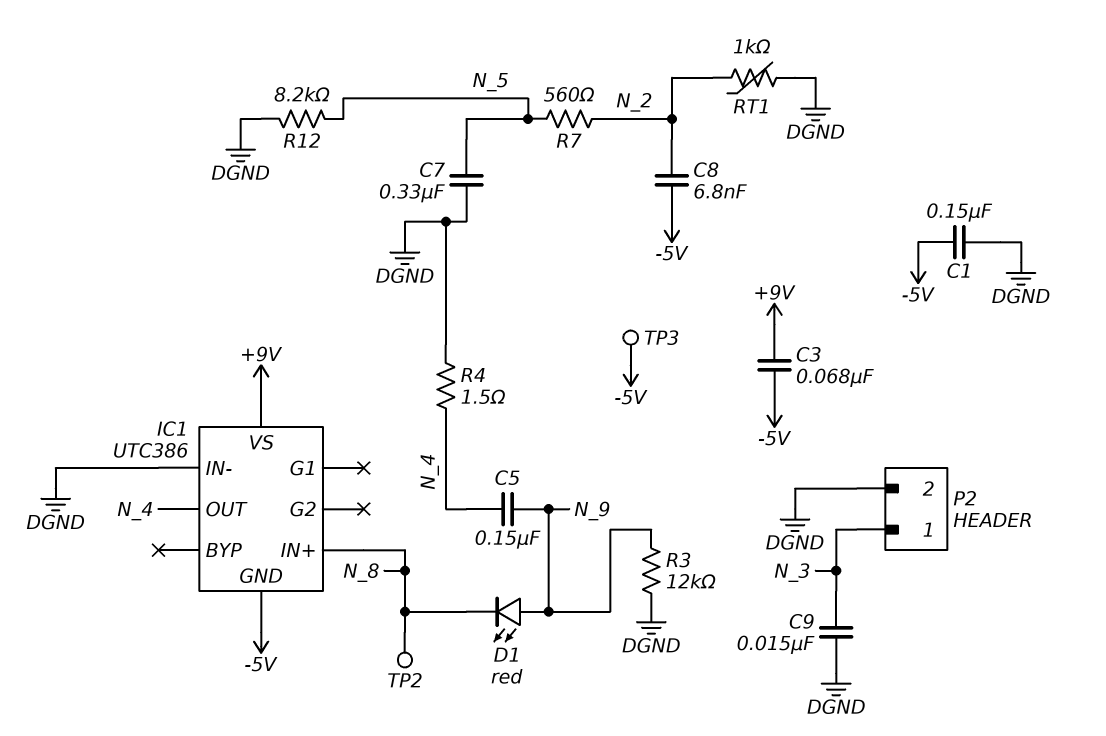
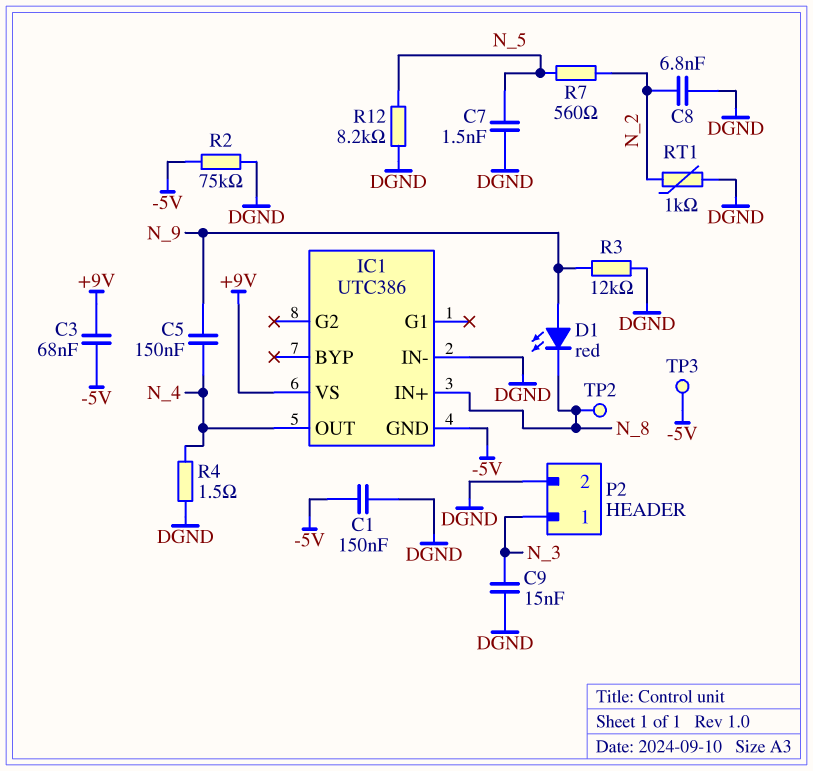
C7: 330nF (DGND, N_5) -> 1.5nF (DGND, N_5)
C8: 6.8nF (-5V, N_2) -> 6.8nF (DGND, N_2)
R2: none -> 75k (-5V, DGND)

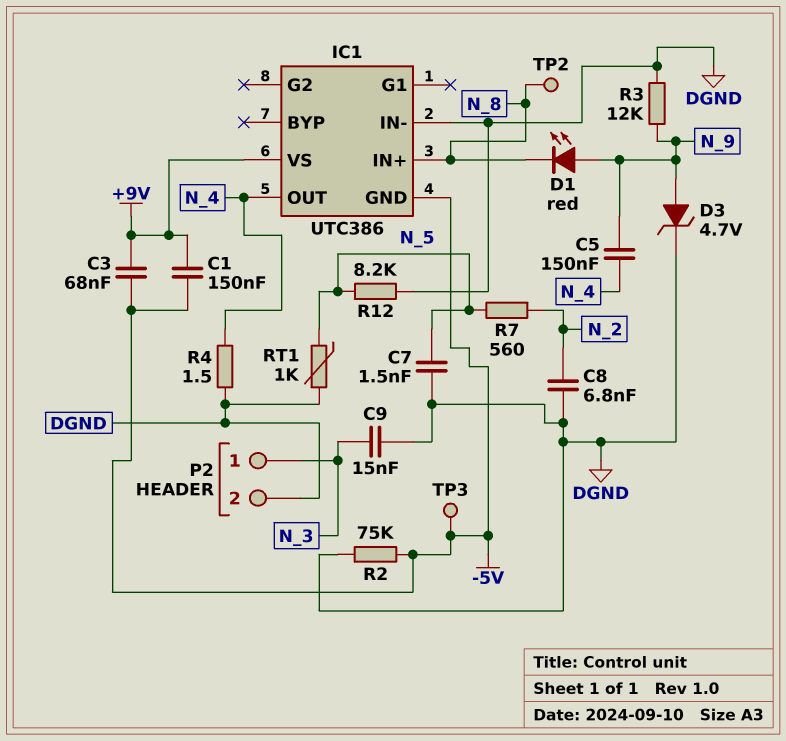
C1: 150nF (-5V, DGND) -> 150nF (+9V, -5V)
D3: none -> zener 4.7V (A N_9, K DGND)
RT1: 1k (DGND, N_2) -> 1k (DGND, N_5)

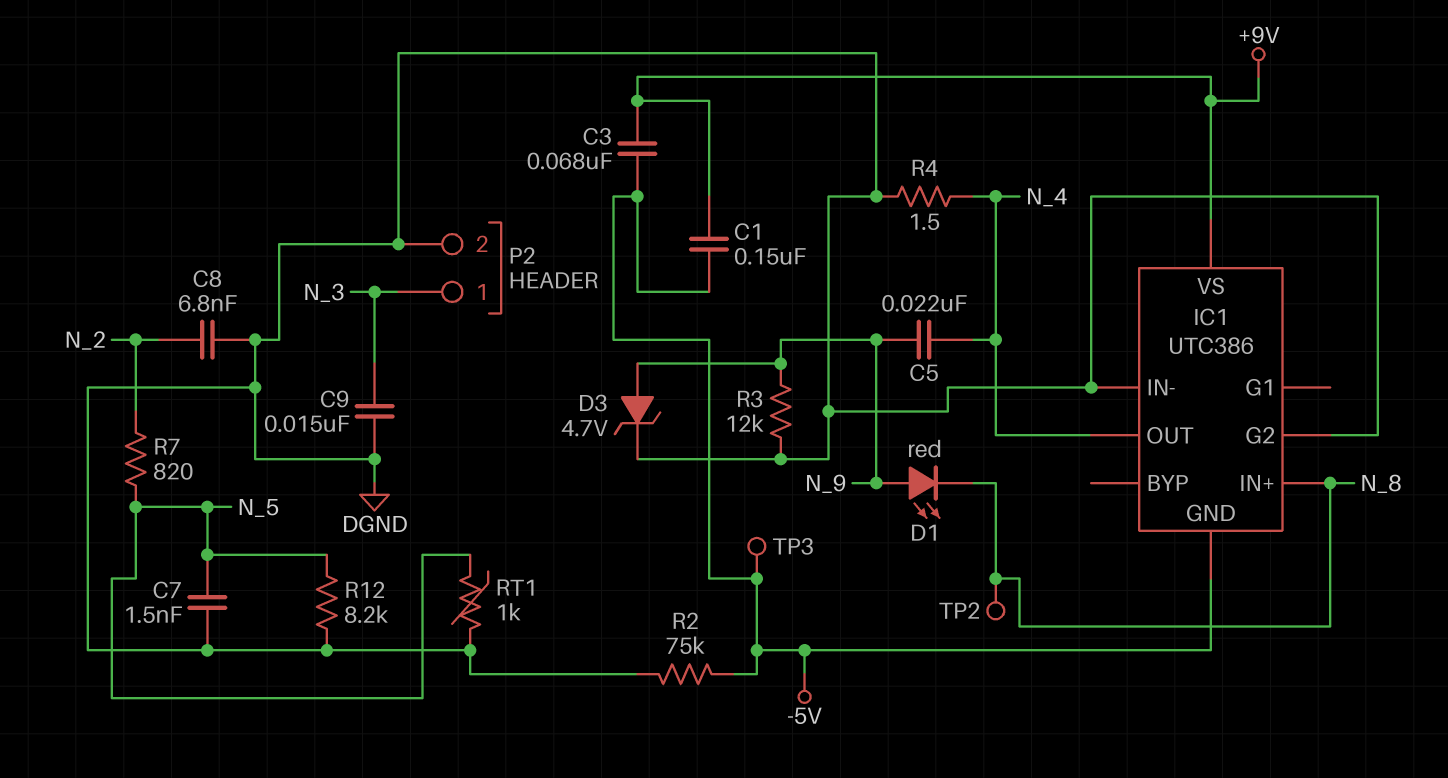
C5: 150nF (N_4, N_9) -> 22nF (N_4, N_9)
IC1 pin G2: none -> DGND
R7: 560 (N_2, N_5) -> 820 (N_2, N_5)

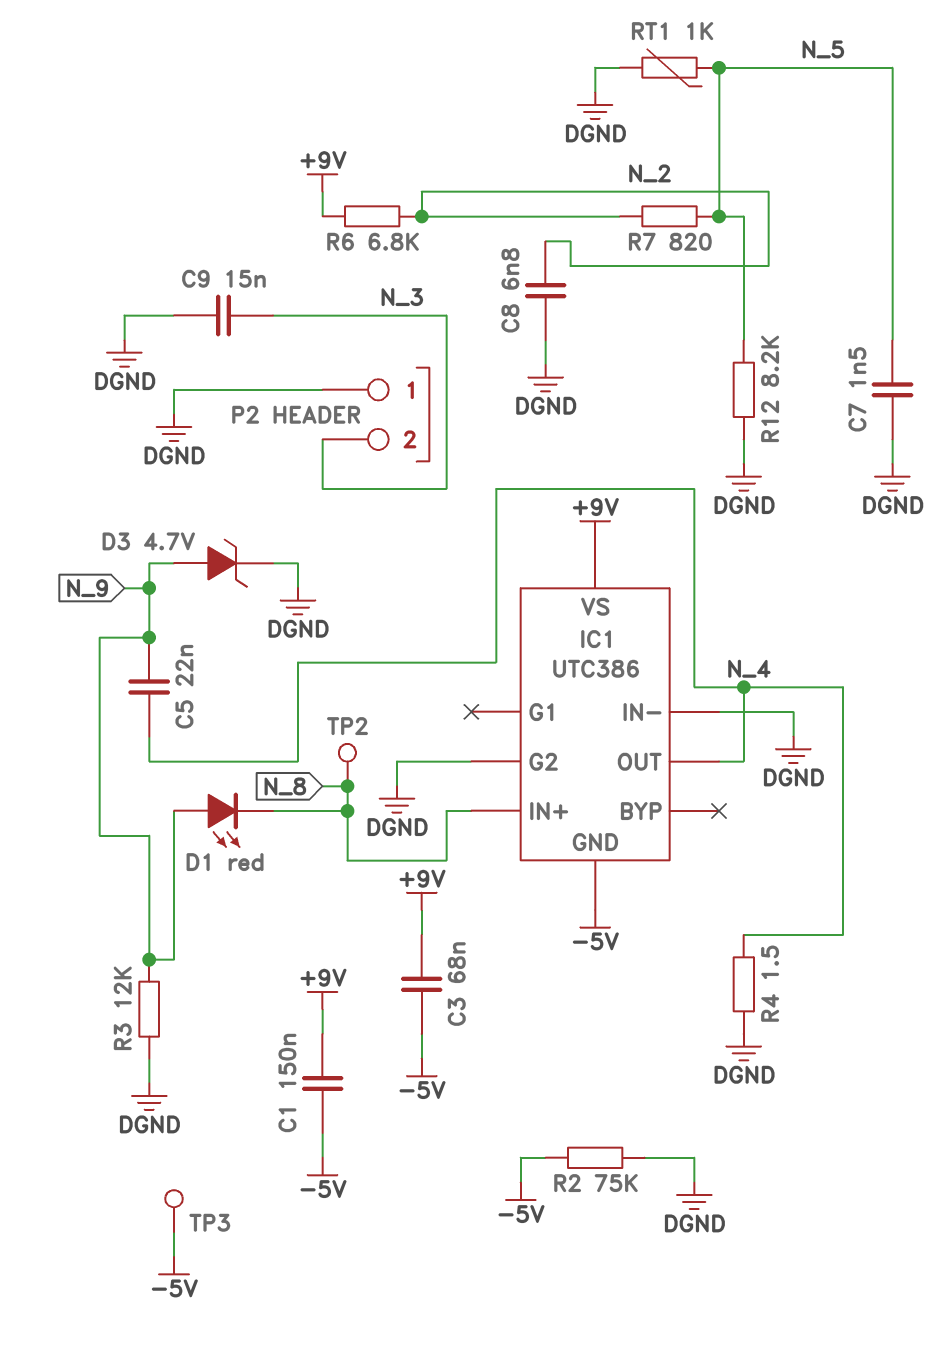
P2 pin 1: N_3 -> DGND
P2 pin 2: DGND -> N_3
R6: none -> 6.8k (+9V, N_2)

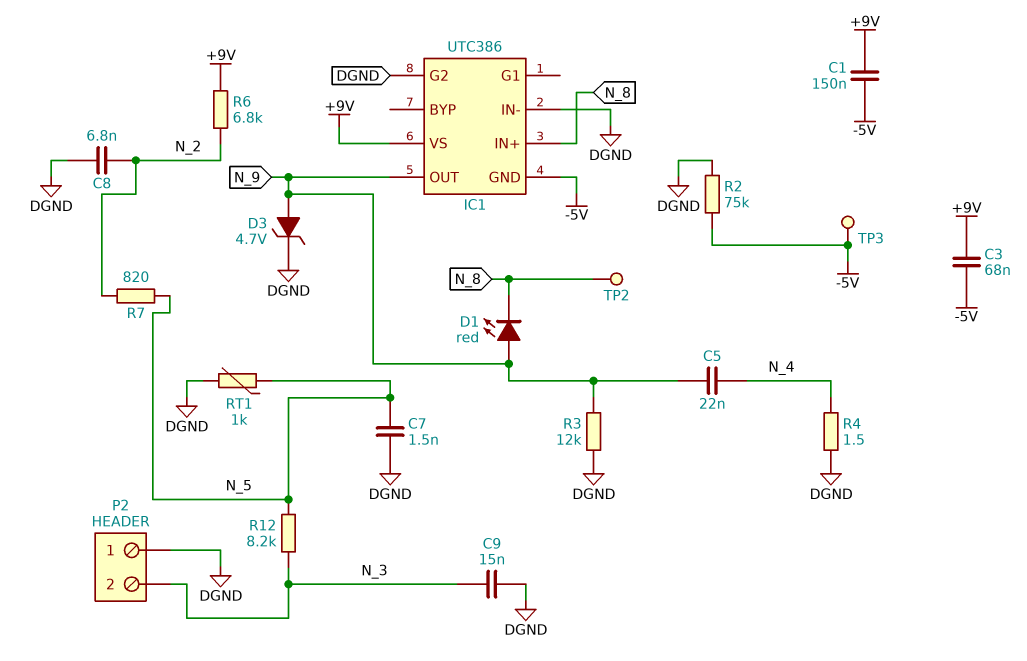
IC1 pin OUT: N_4 -> N_9
R12: 8.2k (DGND, N_5) -> 8.2k (N_3, N_5)

